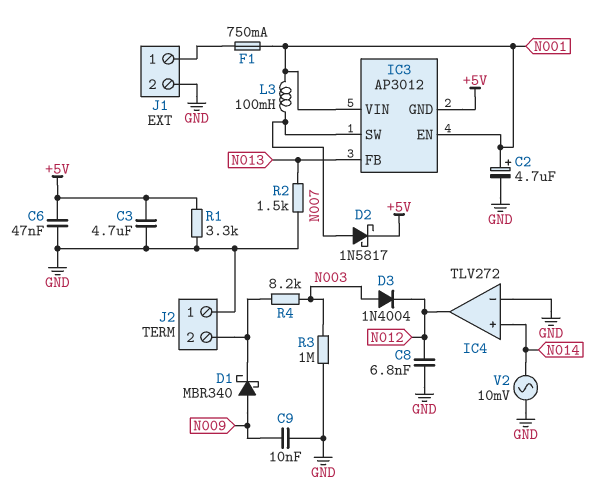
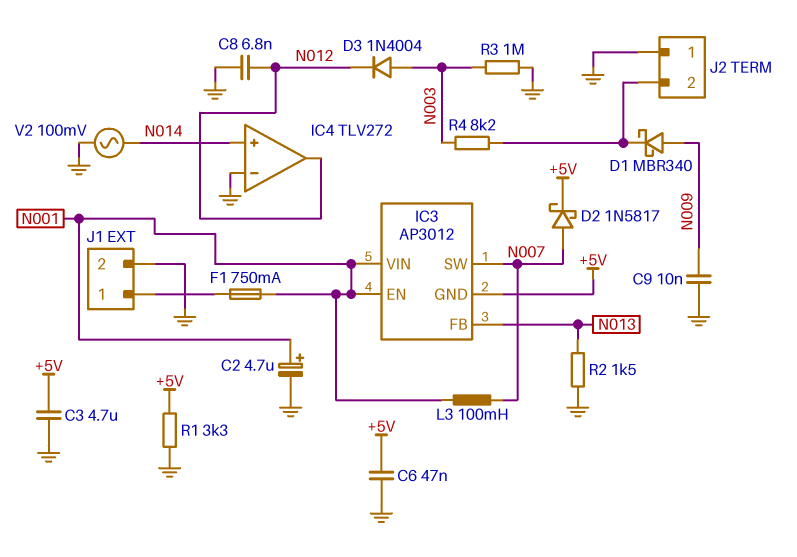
V2: AC 10mV (GND, N014) -> AC 100mV (GND, N014)

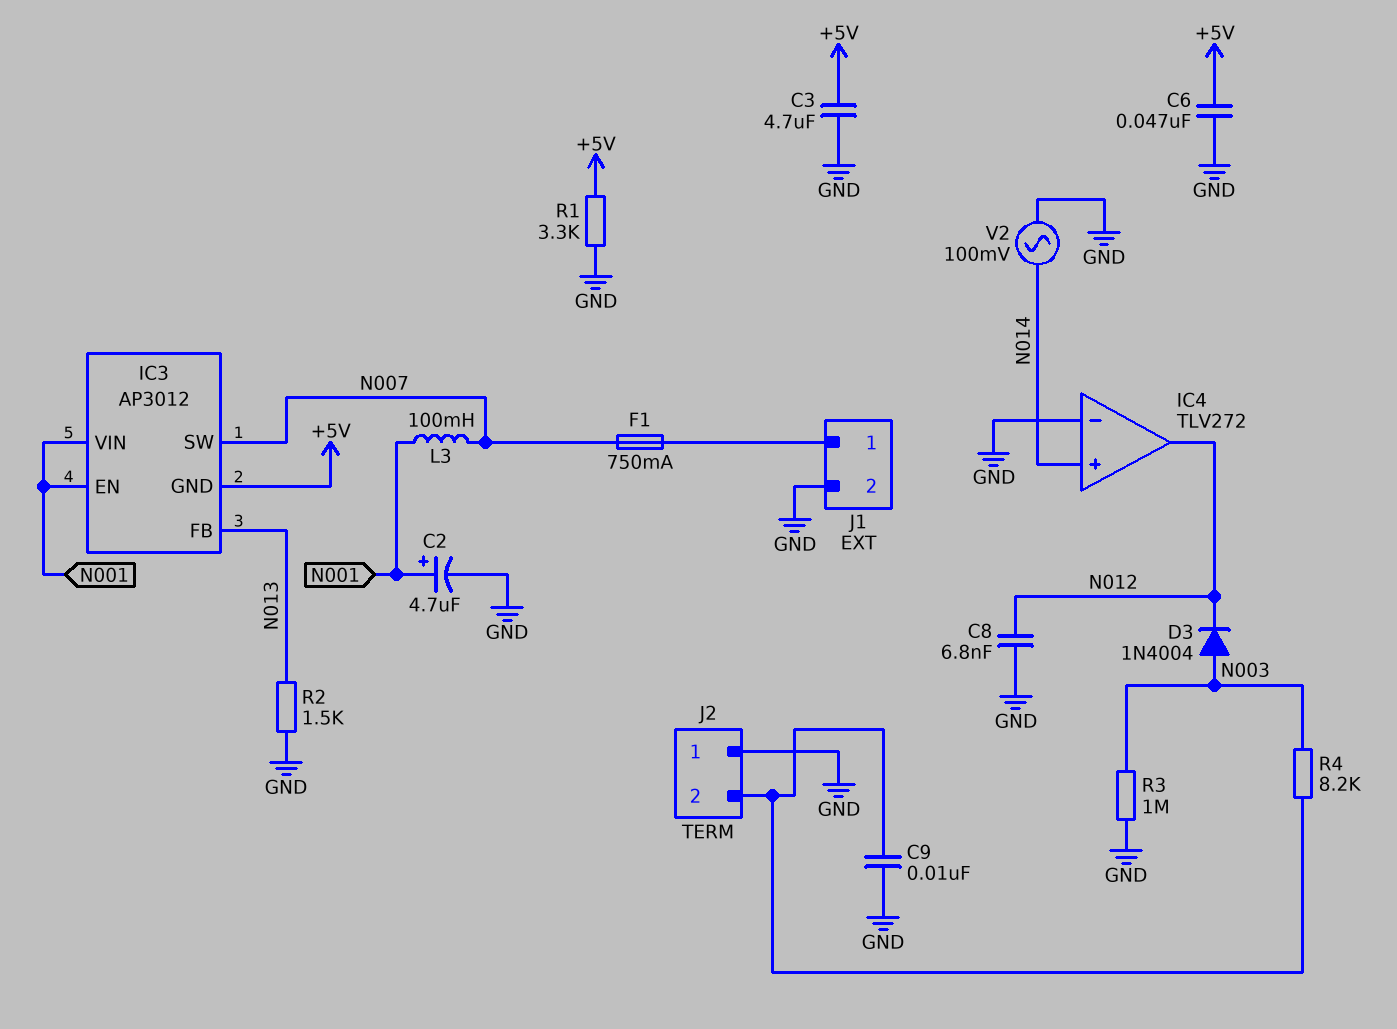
C9: 10nF (GND, N009) -> 10nF (GND, J2/2)
D1: schottky MBR340 (A N009, K J2/2) -> none
D2: schottky 1N5817 (A N007, K +5V) -> none
F1: 750mA (J1/1, N001) -> 750mA (J1/1, N007)

